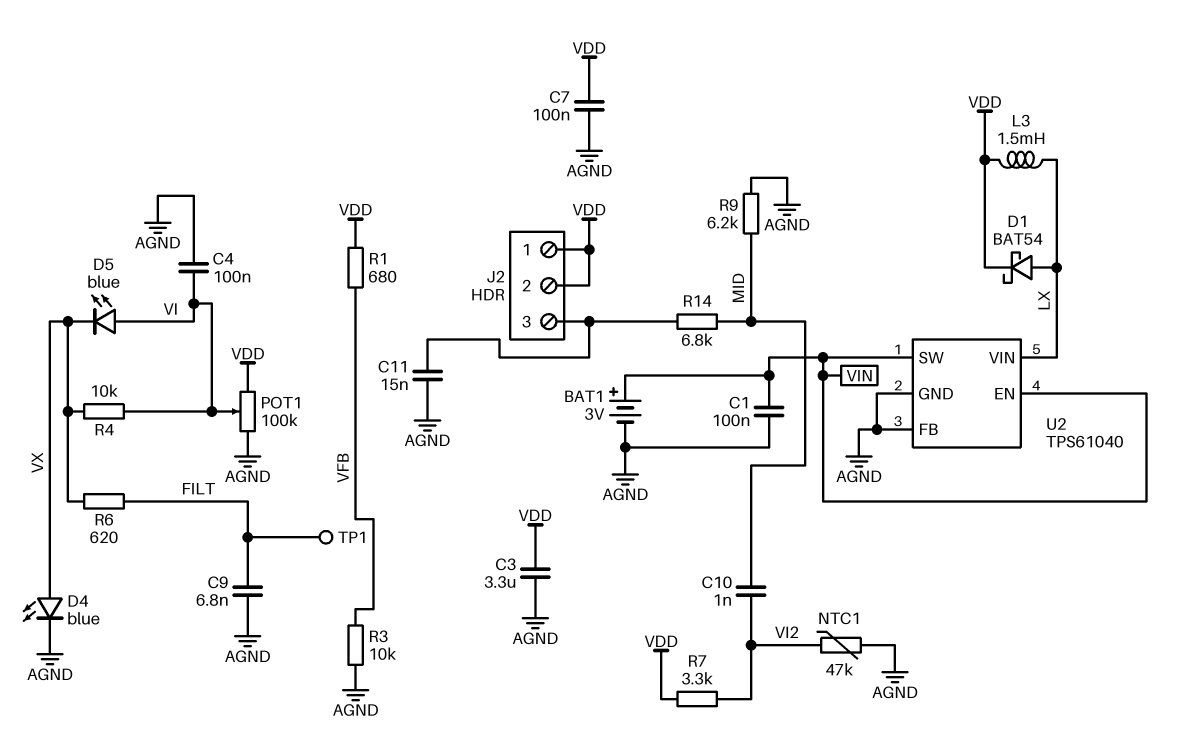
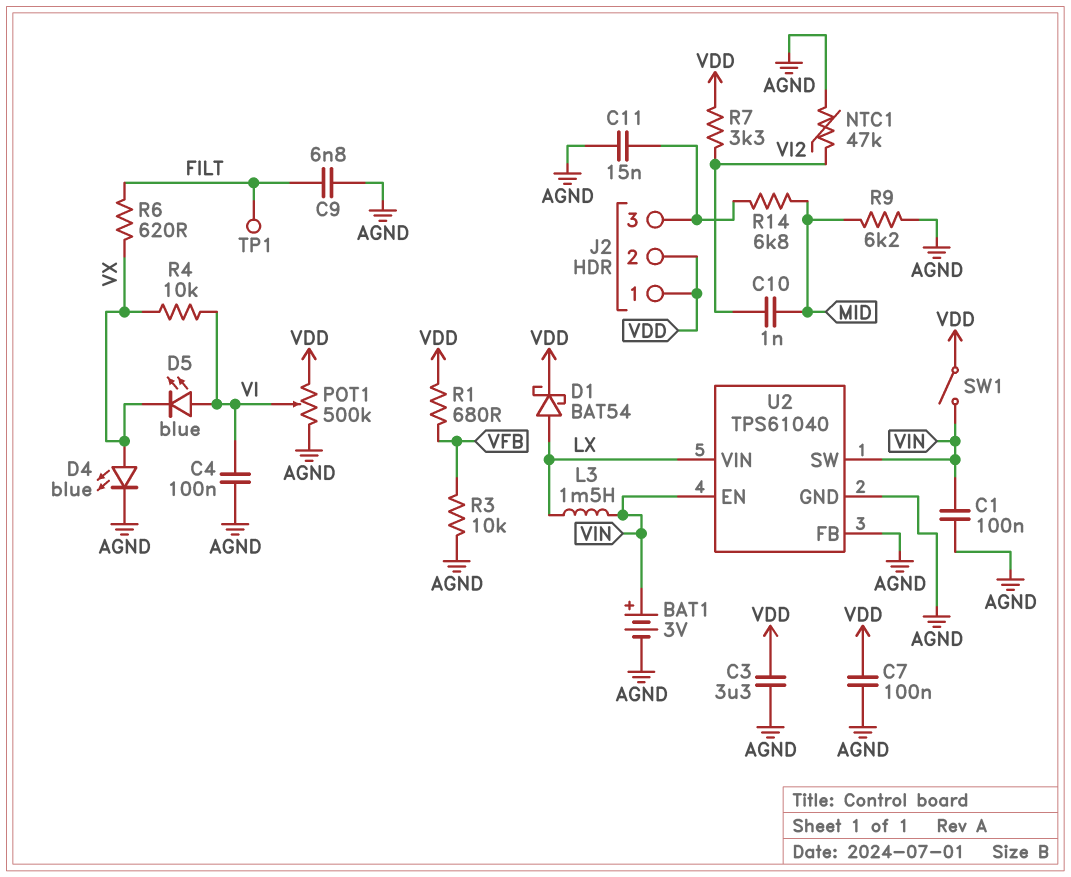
L3: 1.5mH (LX, VDD) -> 1.5mH (LX, VIN)
POT1: 100k (AGND, VDD, wiper VI) -> 500k (AGND, VDD, wiper VI)
SW1: none -> switch (VDD, VIN)

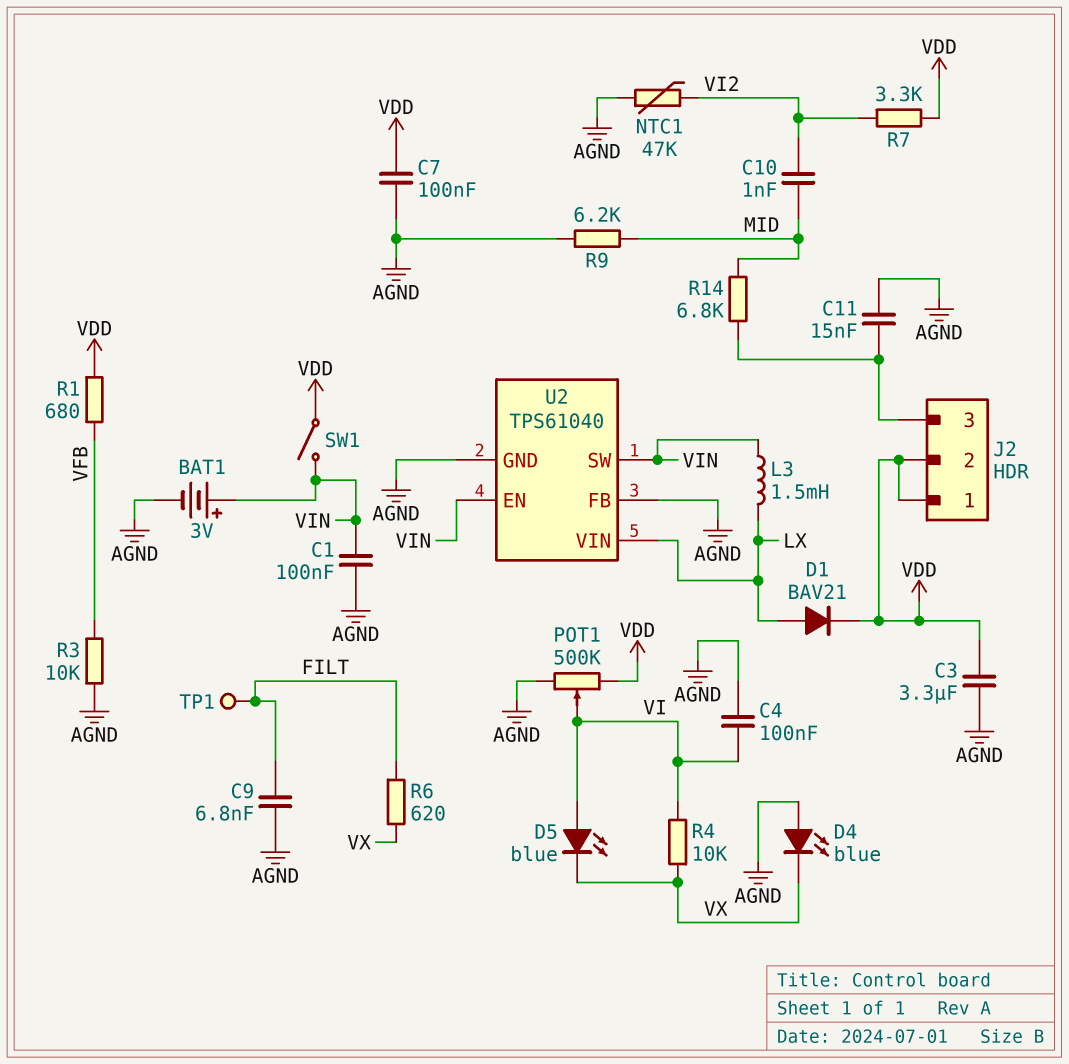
D1: schottky BAT54 (A LX, K VDD) -> diode BAV21 (A LX, K VDD)
D4: LED blue (A VX, K AGND) -> LED blue (A AGND, K VX)

